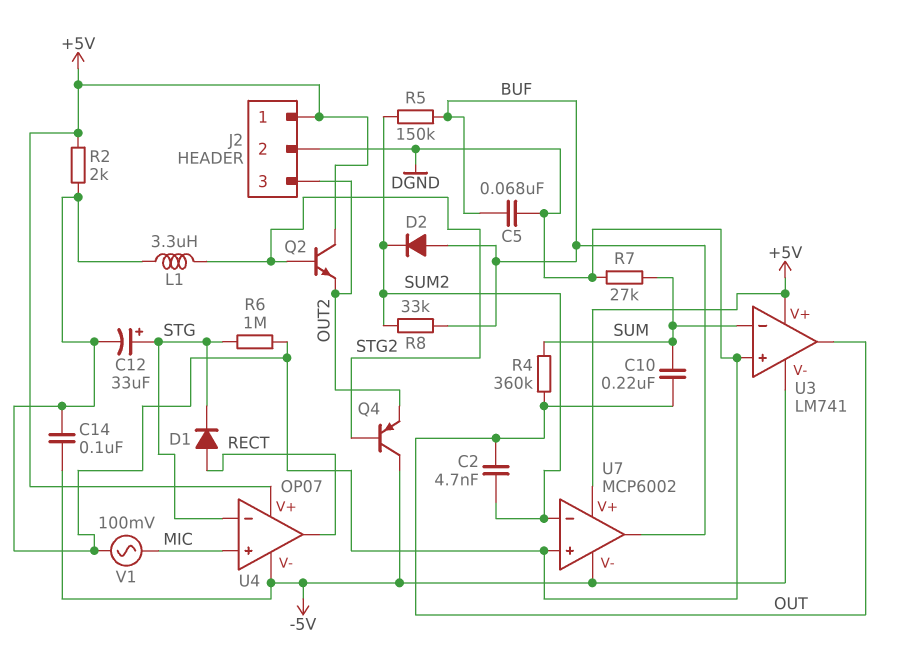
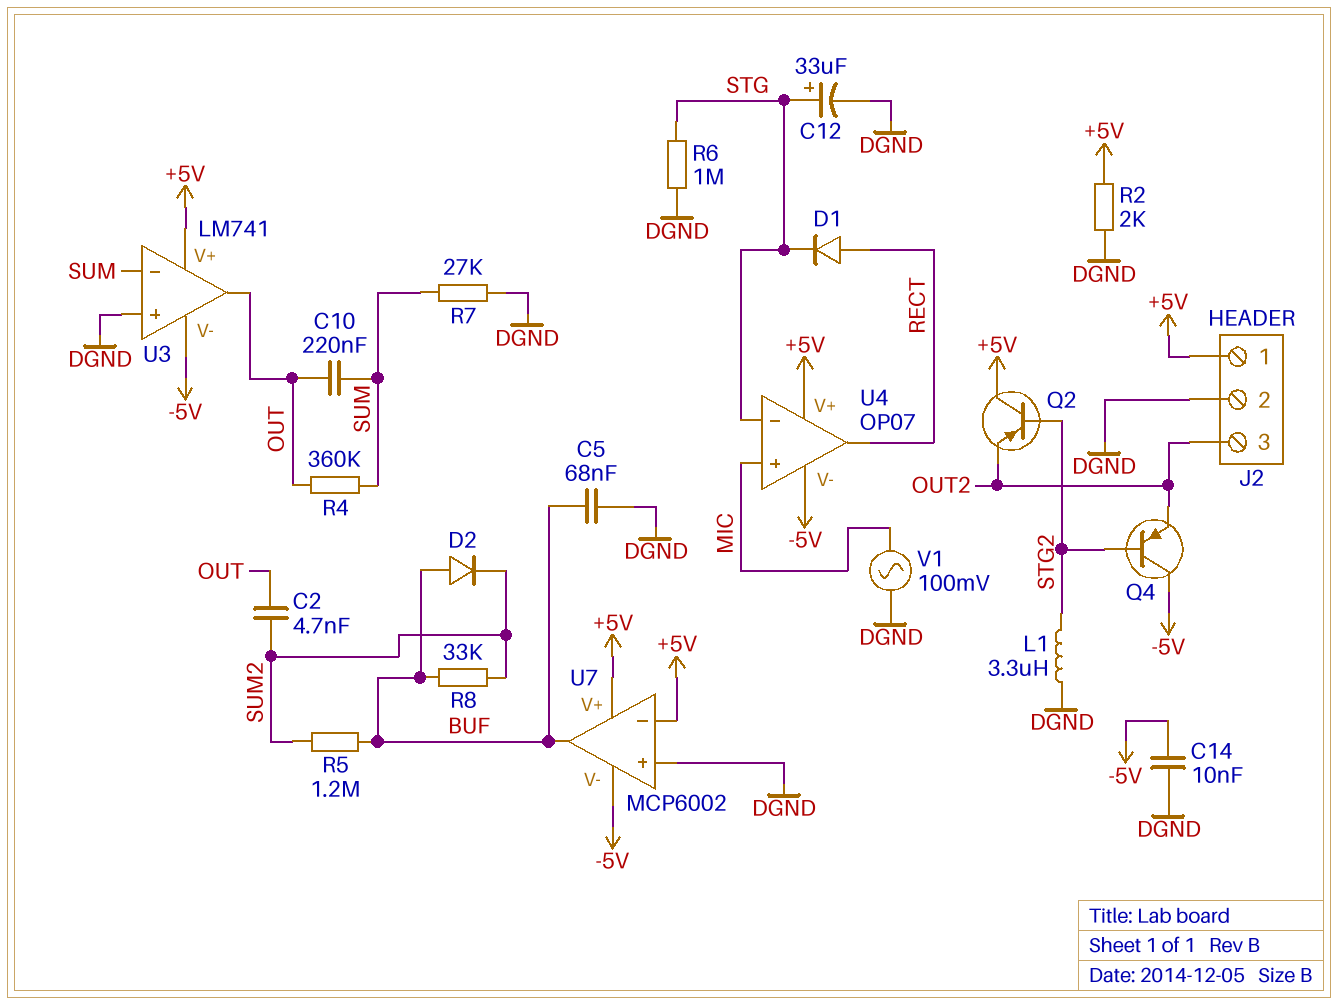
C14: 100nF (-5V, DGND) -> 10nF (-5V, DGND)
Q2: NPN (B STG2, C +5V, E OUT2) -> PNP (B STG2, C +5V, E OUT2)
R5: 150k (BUF, SUM2) -> 1.2M (BUF, SUM2)
U7 pin in-: SUM2 -> +5V

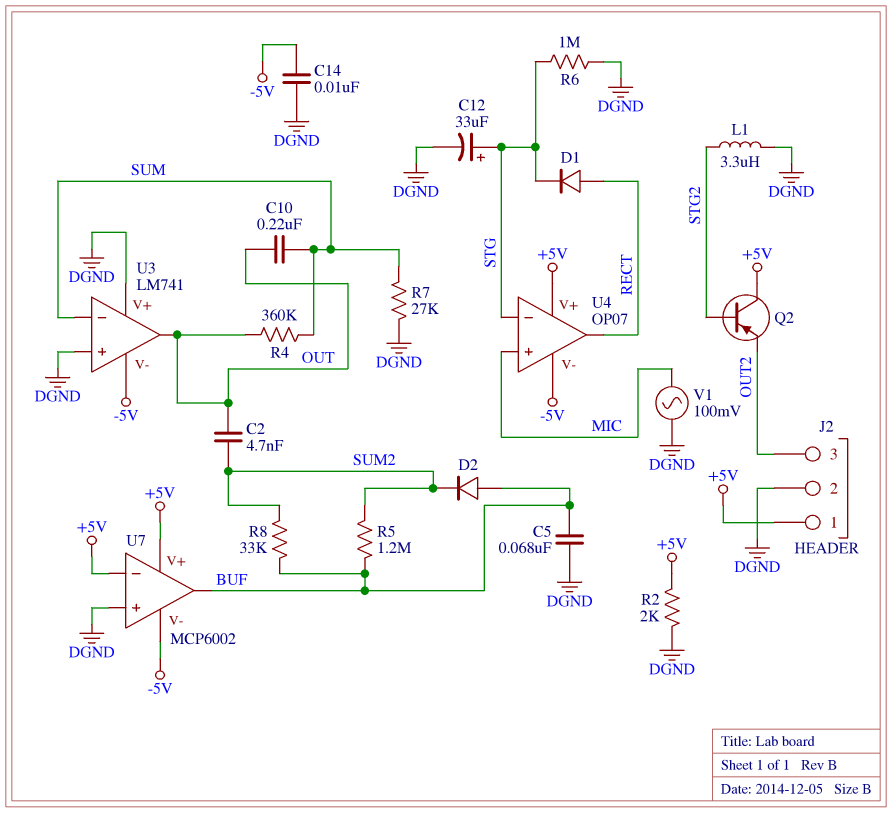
Q4: PNP (B STG2, C -5V, E OUT2) -> none
U3 pin V+: +5V -> DGND

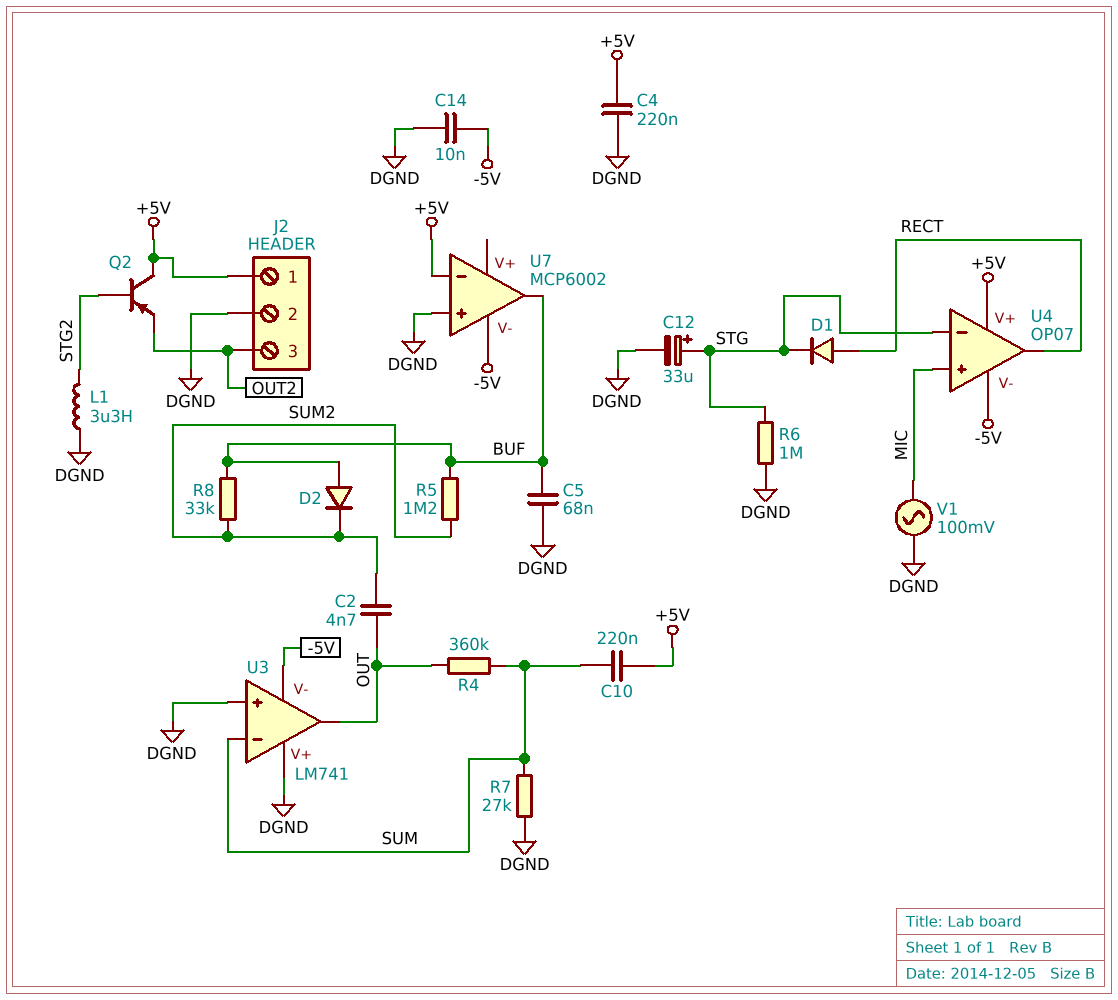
C4: none -> 220nF (+5V, DGND)
C10: 220nF (OUT, SUM) -> 220nF (+5V, SUM)
R2: 2k (+5V, DGND) -> none
U7 pin V+: +5V -> none

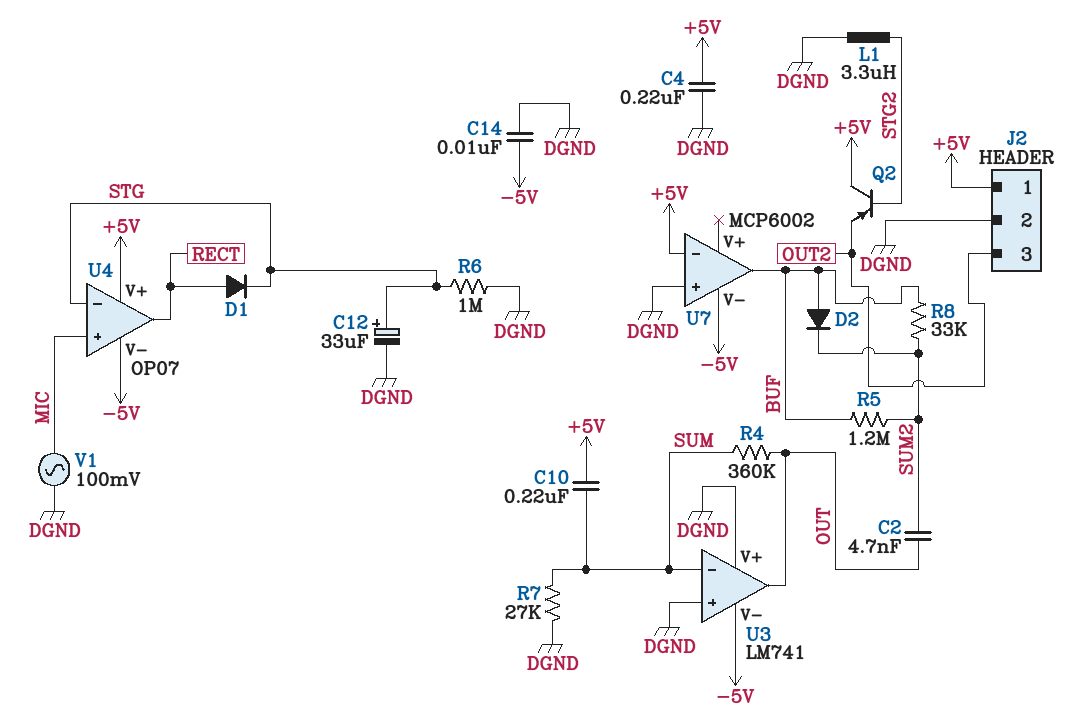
C5: 68nF (BUF, DGND) -> none

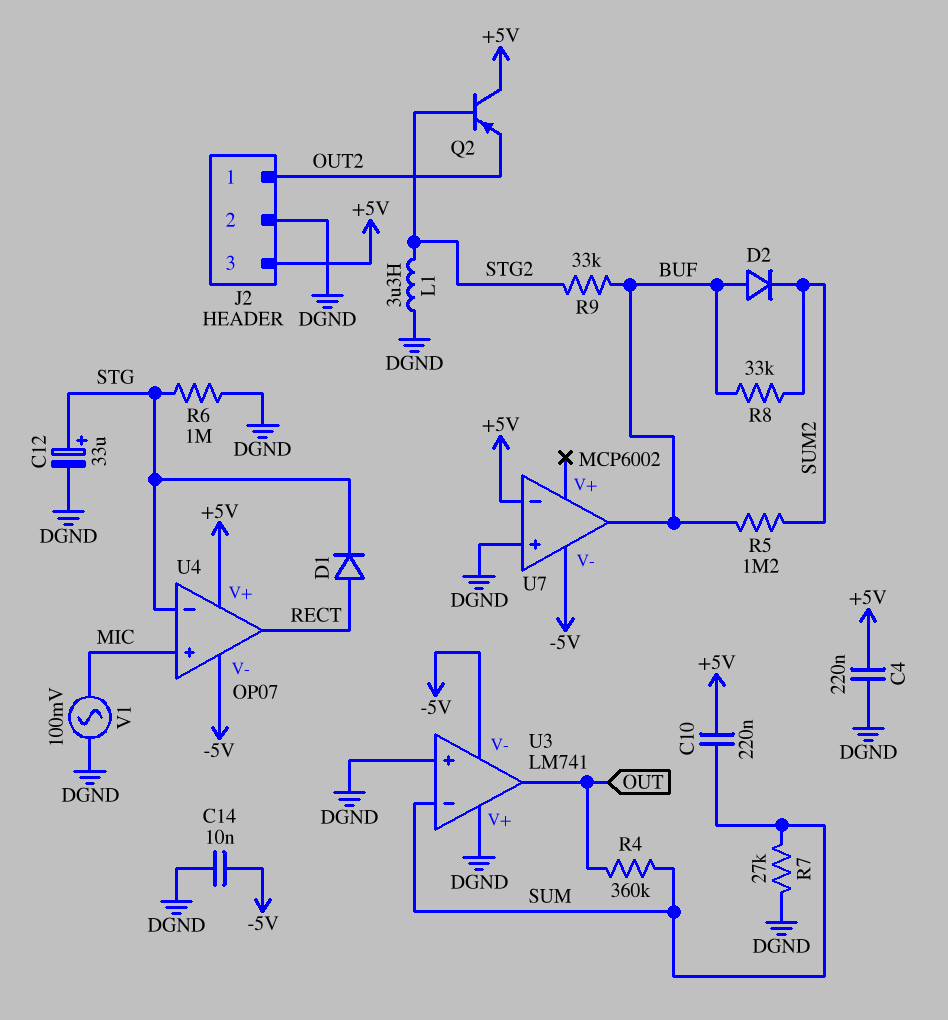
C2: 4.7nF (OUT, SUM2) -> none
J2 pin 1: +5V -> OUT2
J2 pin 3: OUT2 -> +5V
R9: none -> 33k (BUF, STG2)

